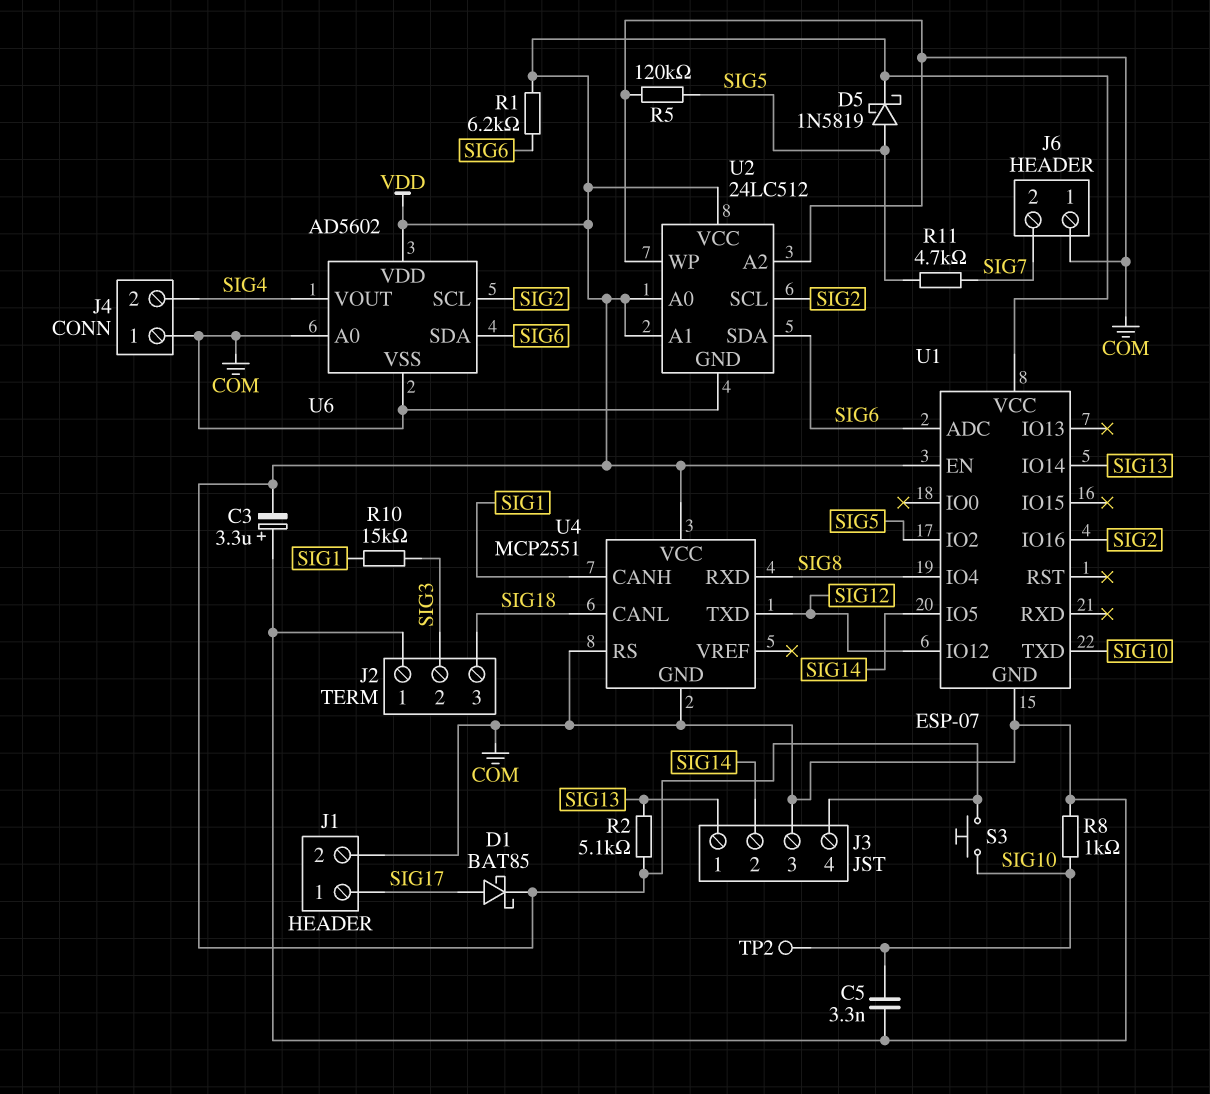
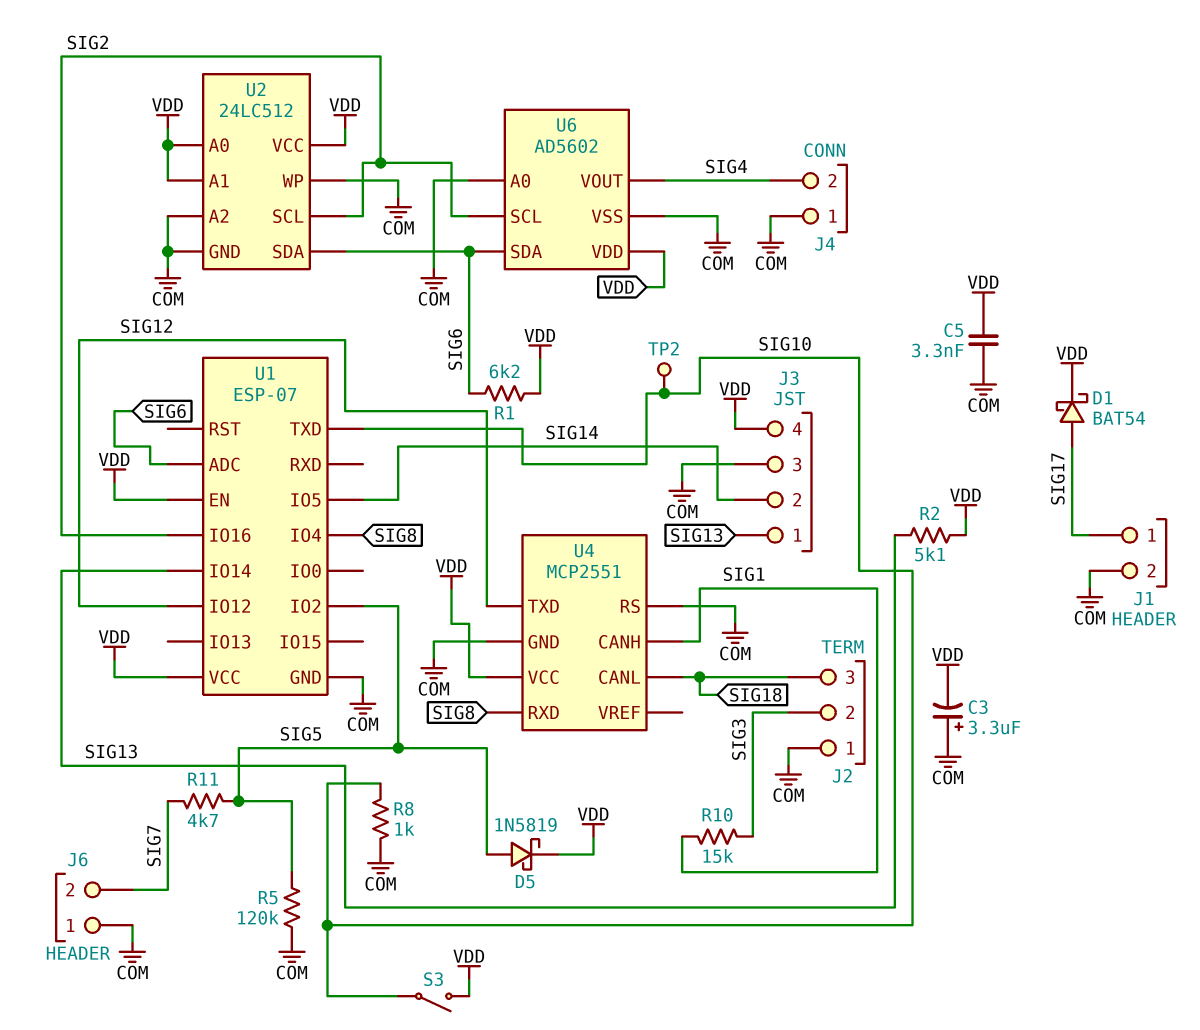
C5: 3.3nF (COM, SIG10) -> 3.3nF (COM, VDD)
D1: schottky BAT85 (A SIG17, K VDD) -> schottky BAT54 (A SIG17, K VDD)
S3: button (SIG10, VDD) -> switch (SIG10, VDD)

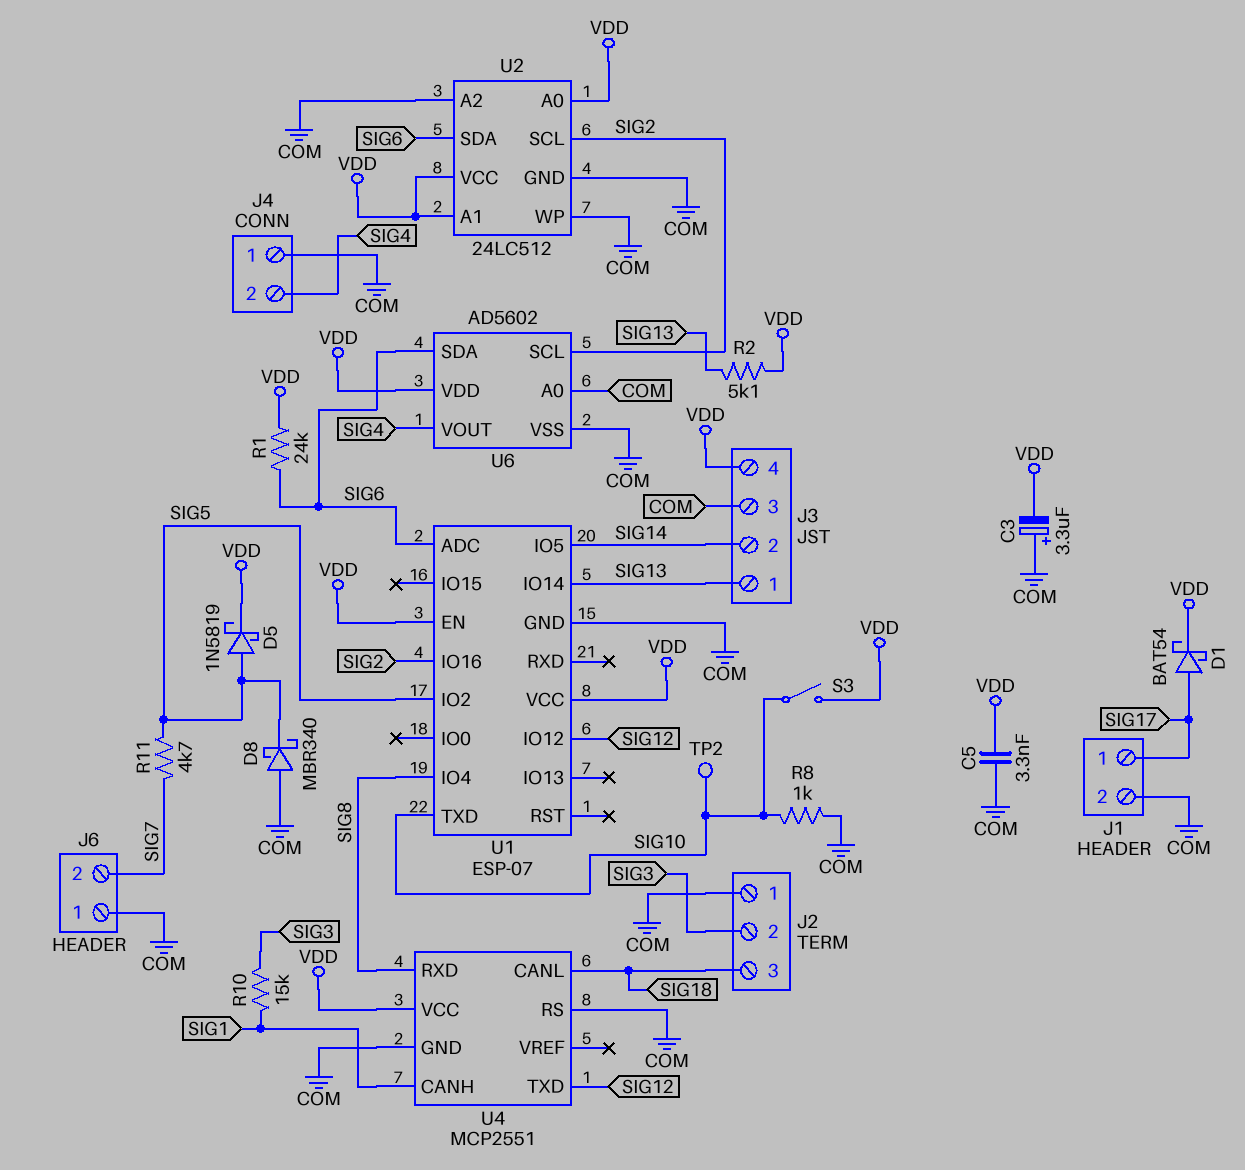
D8: none -> schottky MBR340 (A COM, K SIG5)
R1: 6.2k (SIG6, VDD) -> 24k (SIG6, VDD)
R5: 120k (COM, SIG5) -> none

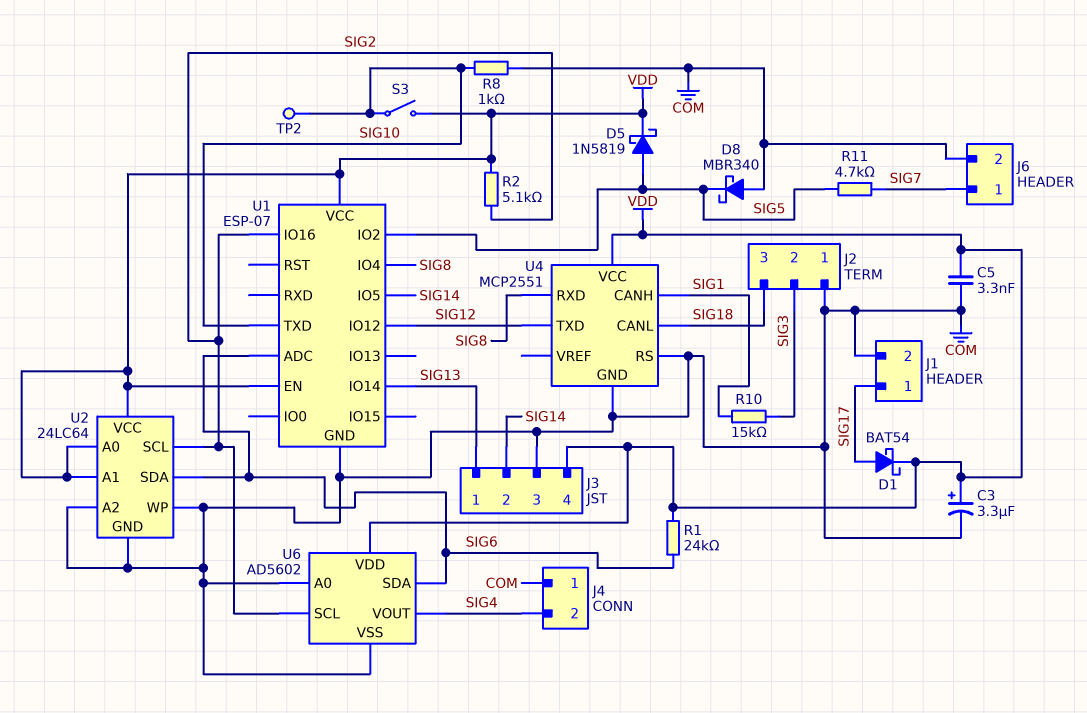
C3: 3.3uF (plus COM, minus VDD) -> 3.3uF (plus VDD, minus COM)
J6 pin 1: COM -> SIG7
J6 pin 2: SIG7 -> COM
R2: 5.1k (SIG13, VDD) -> 5.1k (SIG2, VDD)
U2: 24LC512 -> 24LC64

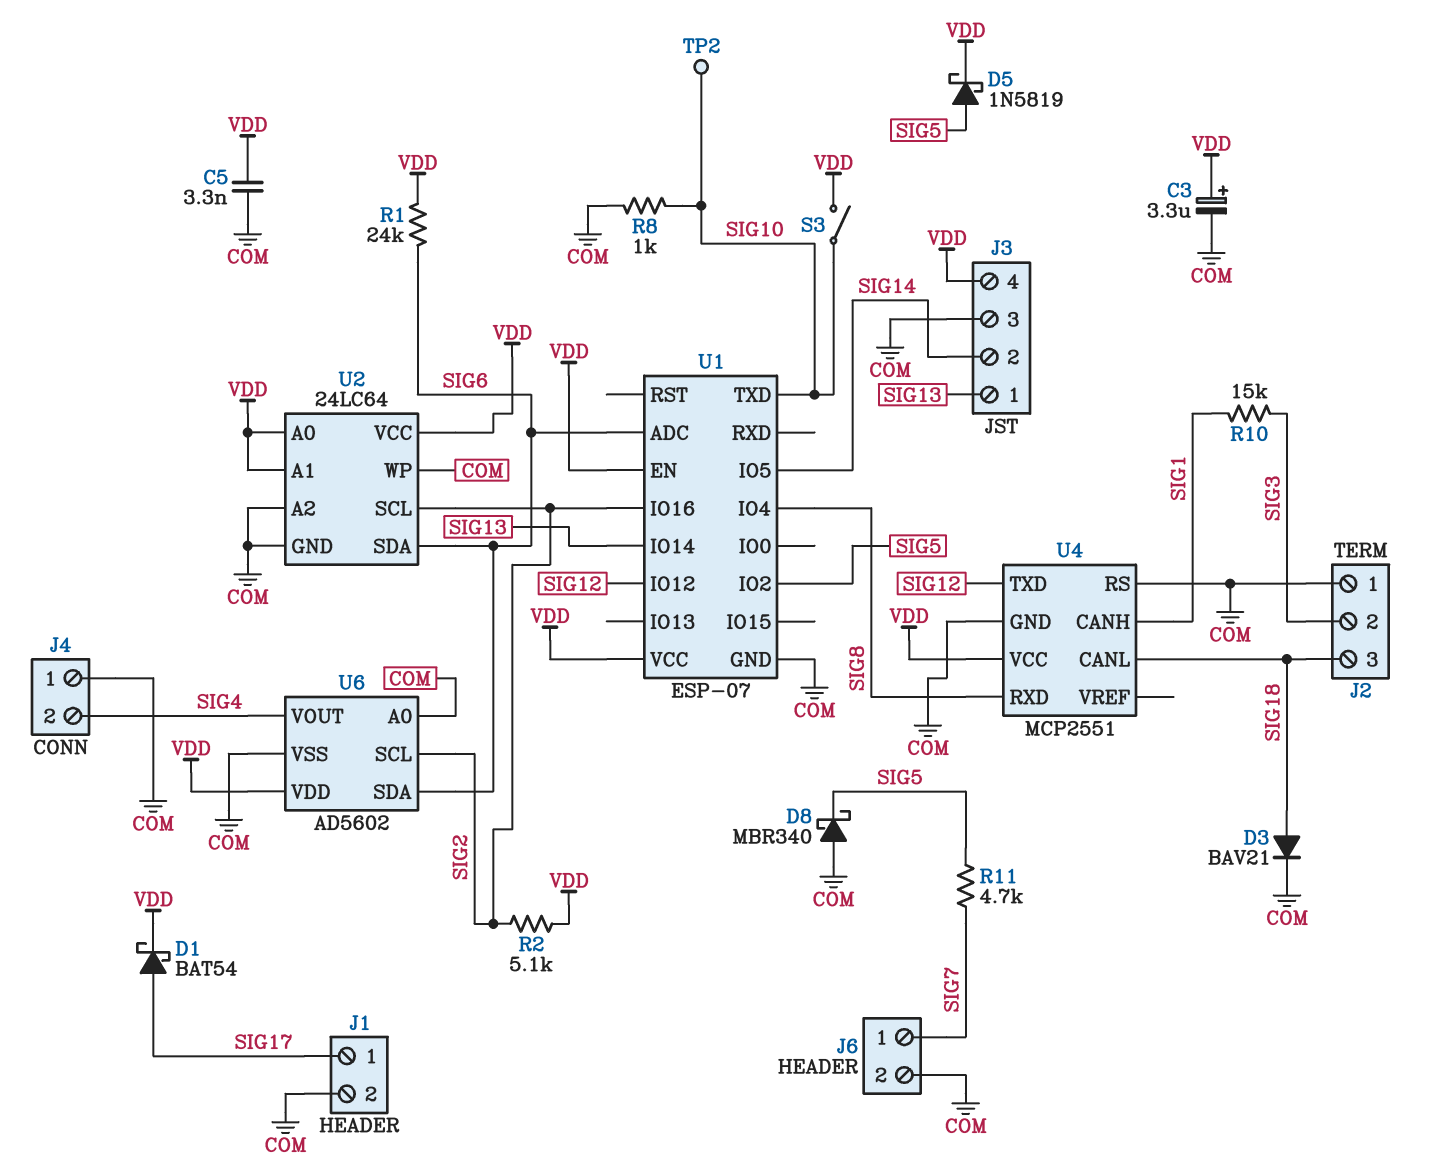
D3: none -> diode BAV21 (A SIG18, K COM)

